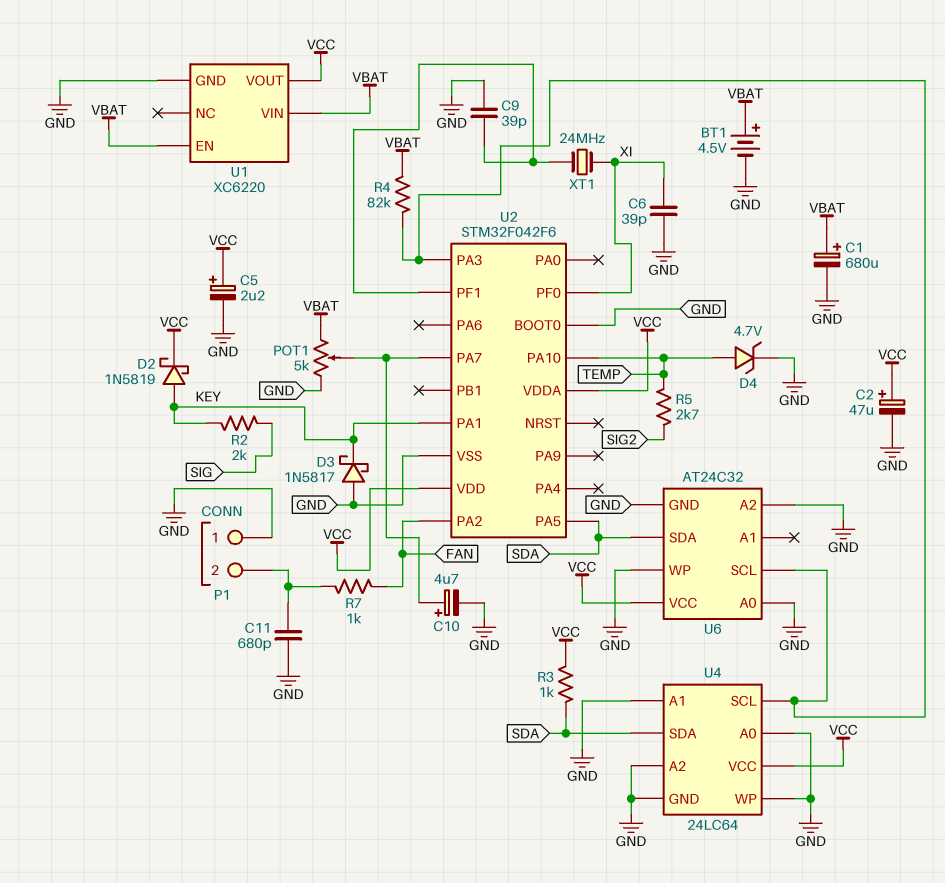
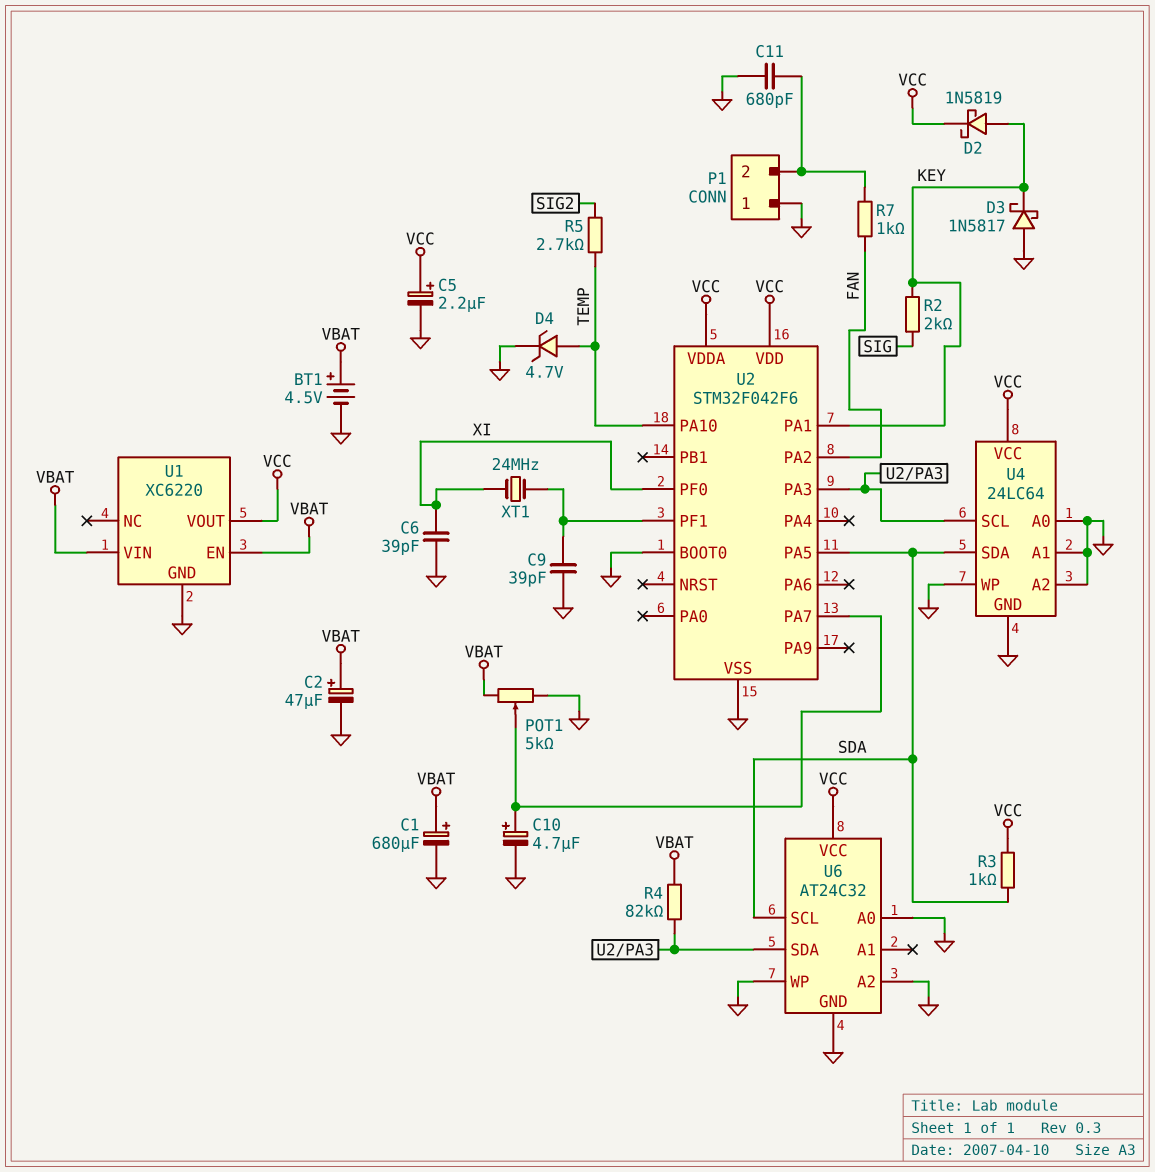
C2: 47uF (plus VCC, minus GND) -> 47uF (plus VBAT, minus GND)
U6 pin SCL: U2/PA3 -> SDA
U6 pin SDA: SDA -> U2/PA3

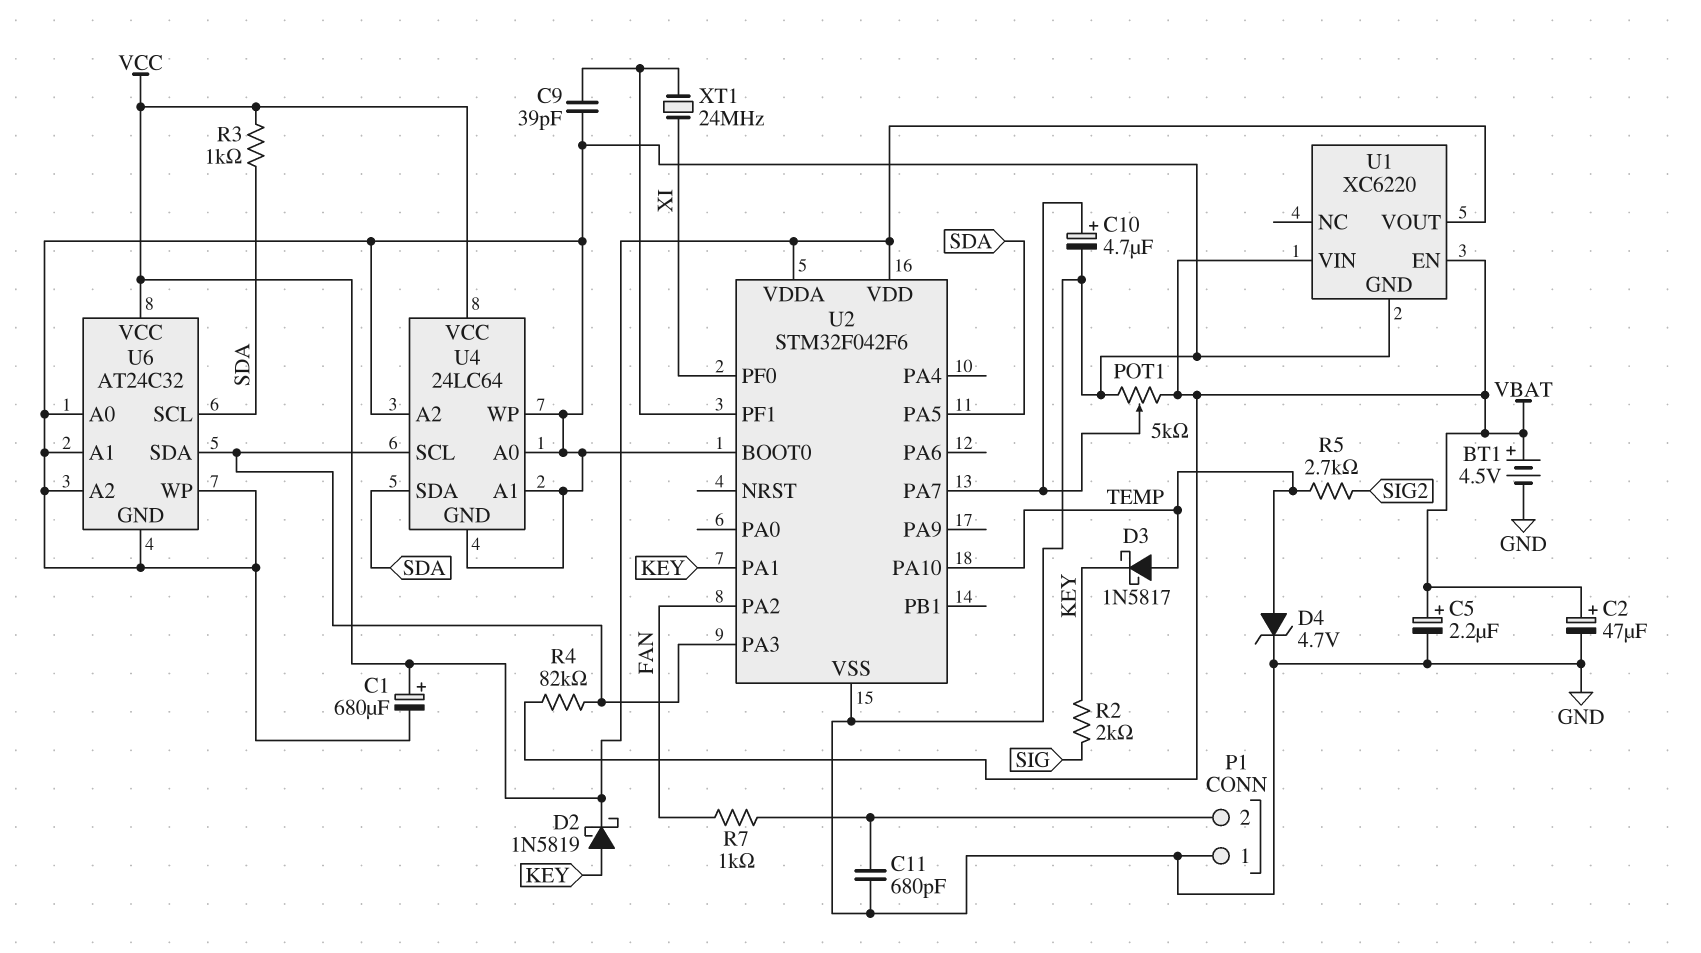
C1: 680uF (plus VBAT, minus GND) -> 680uF (plus VCC, minus GND)
C5: 2.2uF (plus VCC, minus GND) -> 2.2uF (plus VBAT, minus GND)
C6: 39pF (GND, XI) -> none
D3: schottky 1N5817 (A GND, K KEY) -> schottky 1N5817 (A TEMP, K KEY)
U6 pin A1: none -> GND

